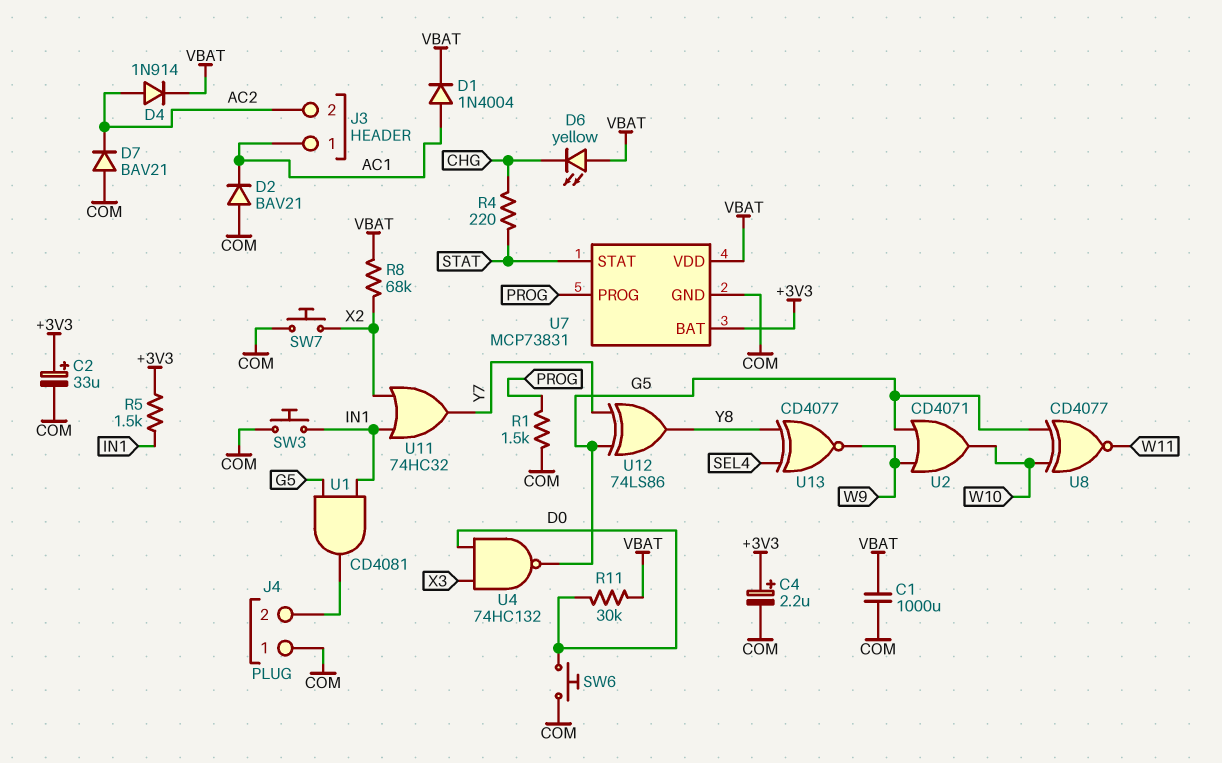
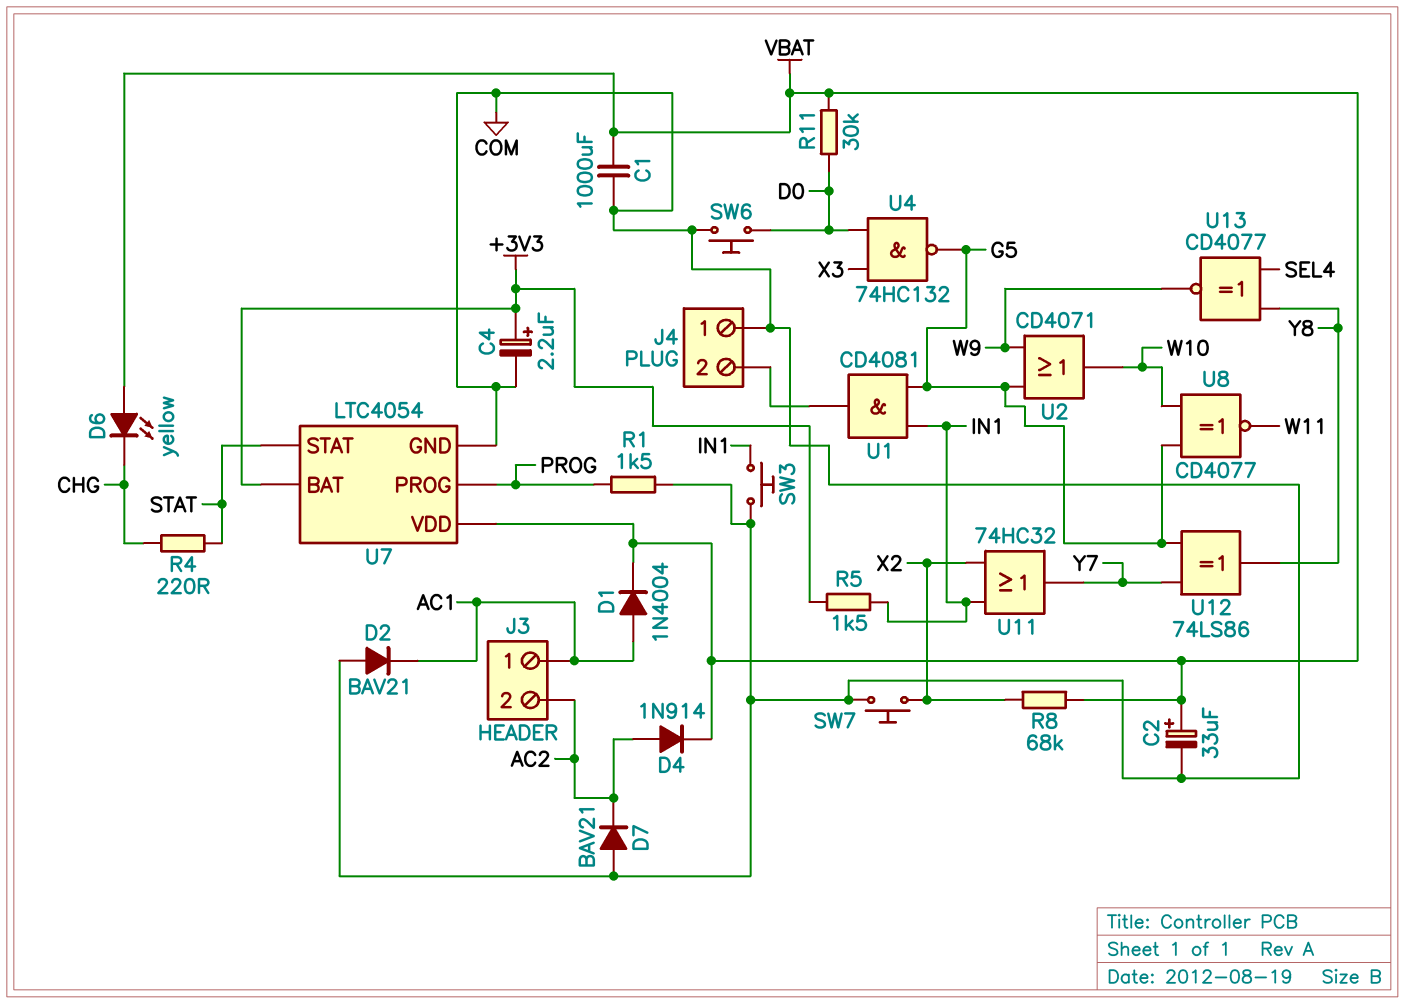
C2: 33uF (plus +3V3, minus COM) -> 33uF (plus VBAT, minus COM)
U7: MCP73831 -> LTC4054

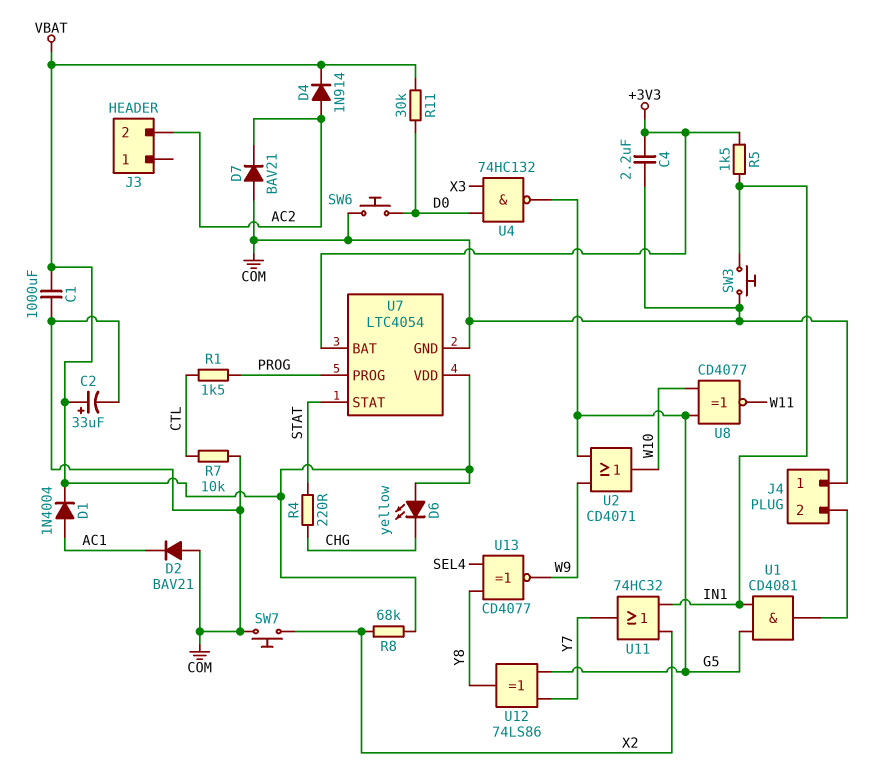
C4: 2.2uF (plus +3V3, minus COM) -> 2.2uF (+3V3, COM)
J3 pin 1: AC1 -> none
R1: 1.5k (COM, PROG) -> 1.5k (CTL, PROG)
R7: none -> 10k (COM, CTL)

